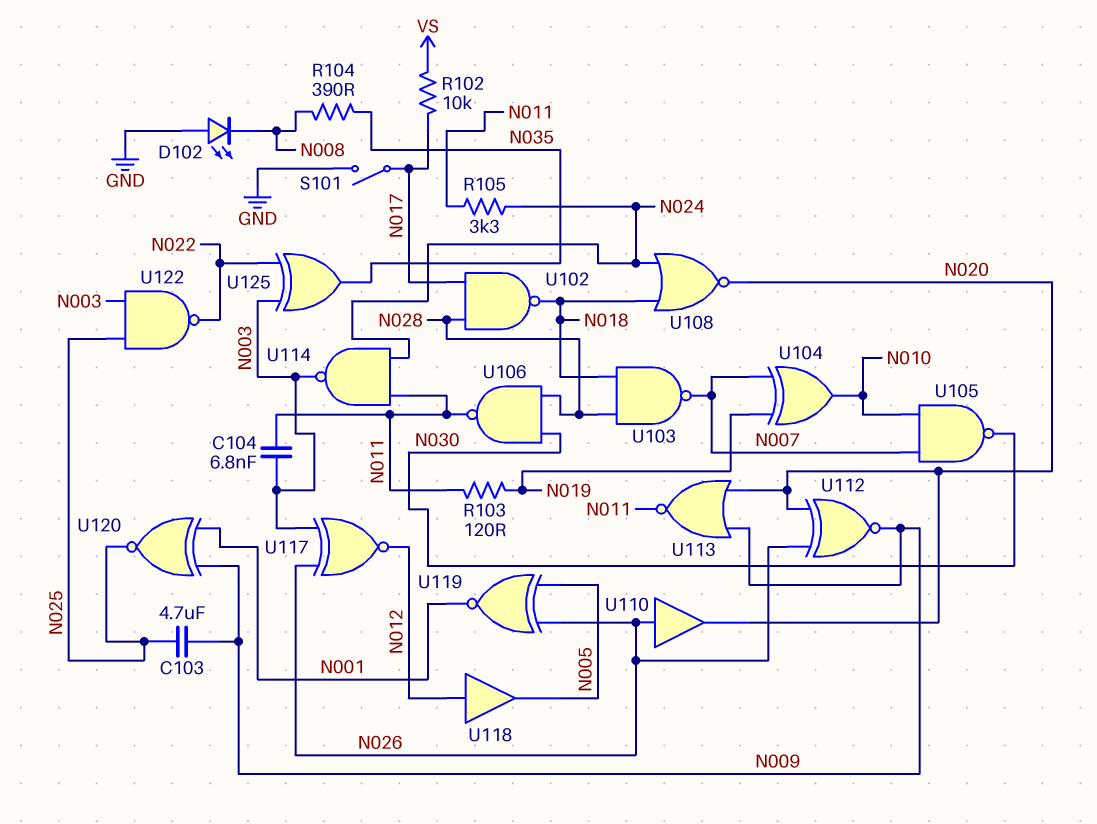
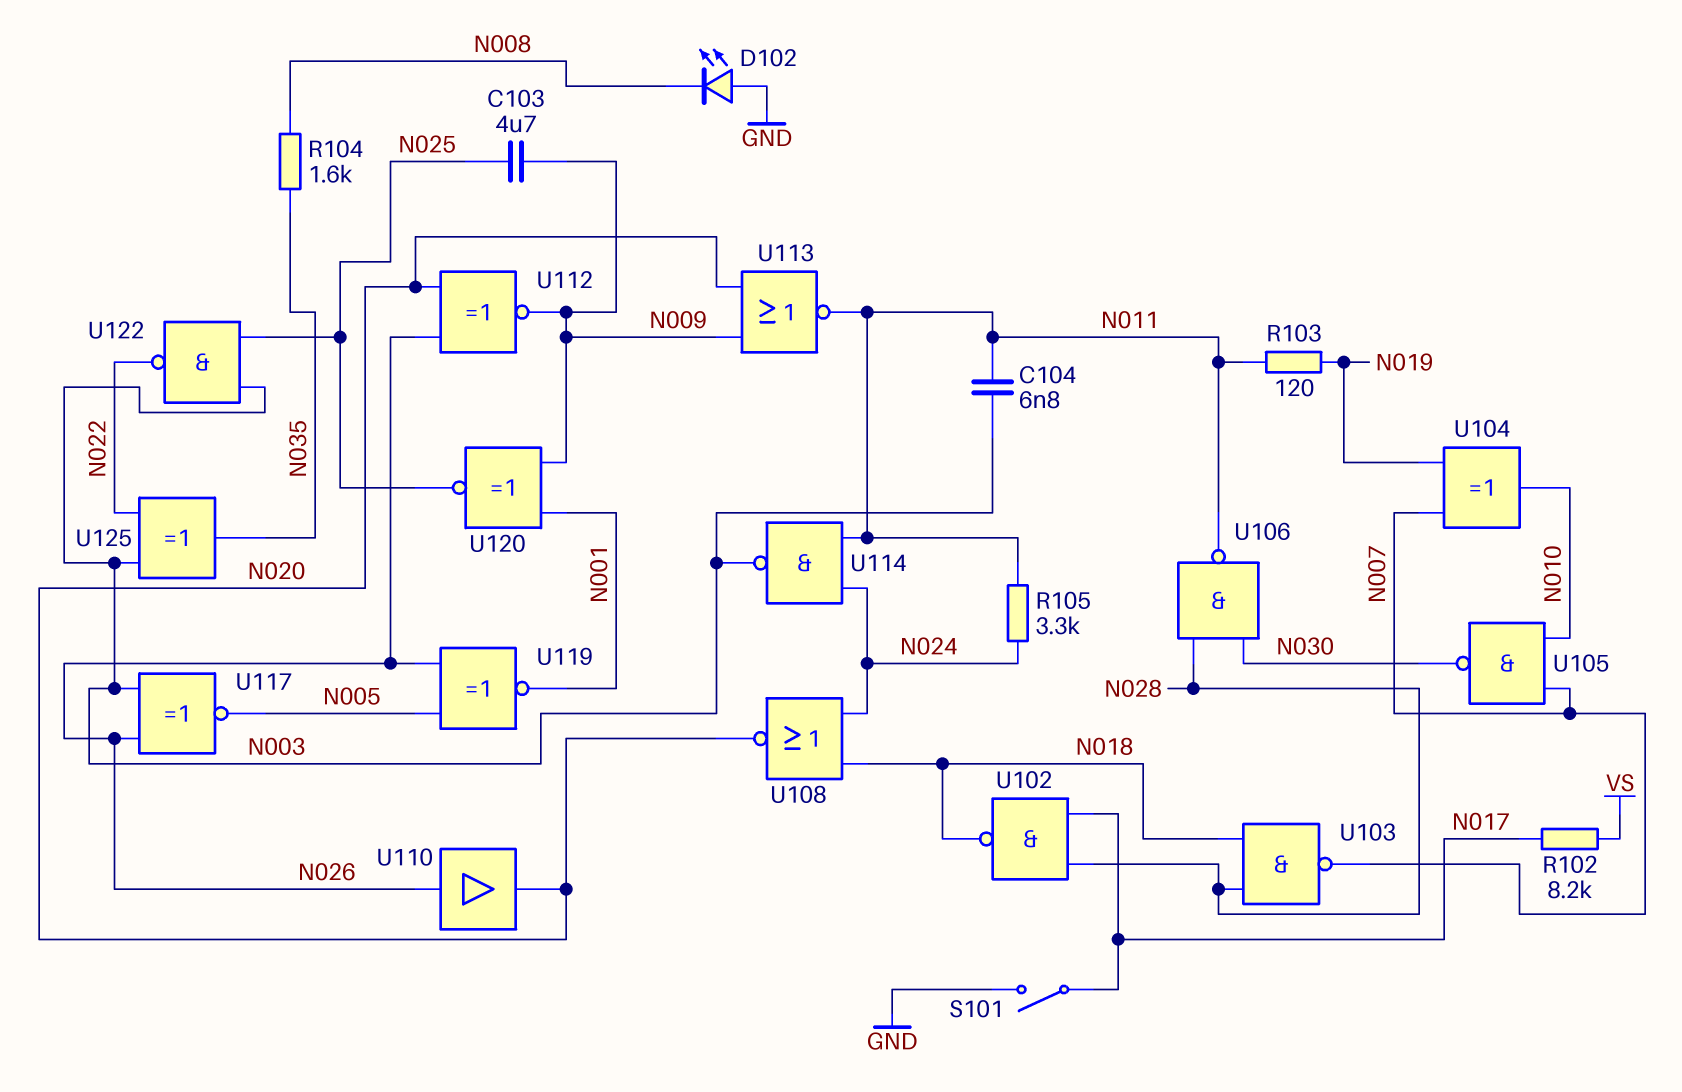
R102: 10k (N017, VS) -> 8.2k (N017, VS)
R104: 390 (N008, N035) -> 1.6k (N008, N035)
U117: XNOR (in N003, in N026, out N012) -> XNOR (in N003, in N026, out N005)
U118: buffer (in N012, out N005) -> none

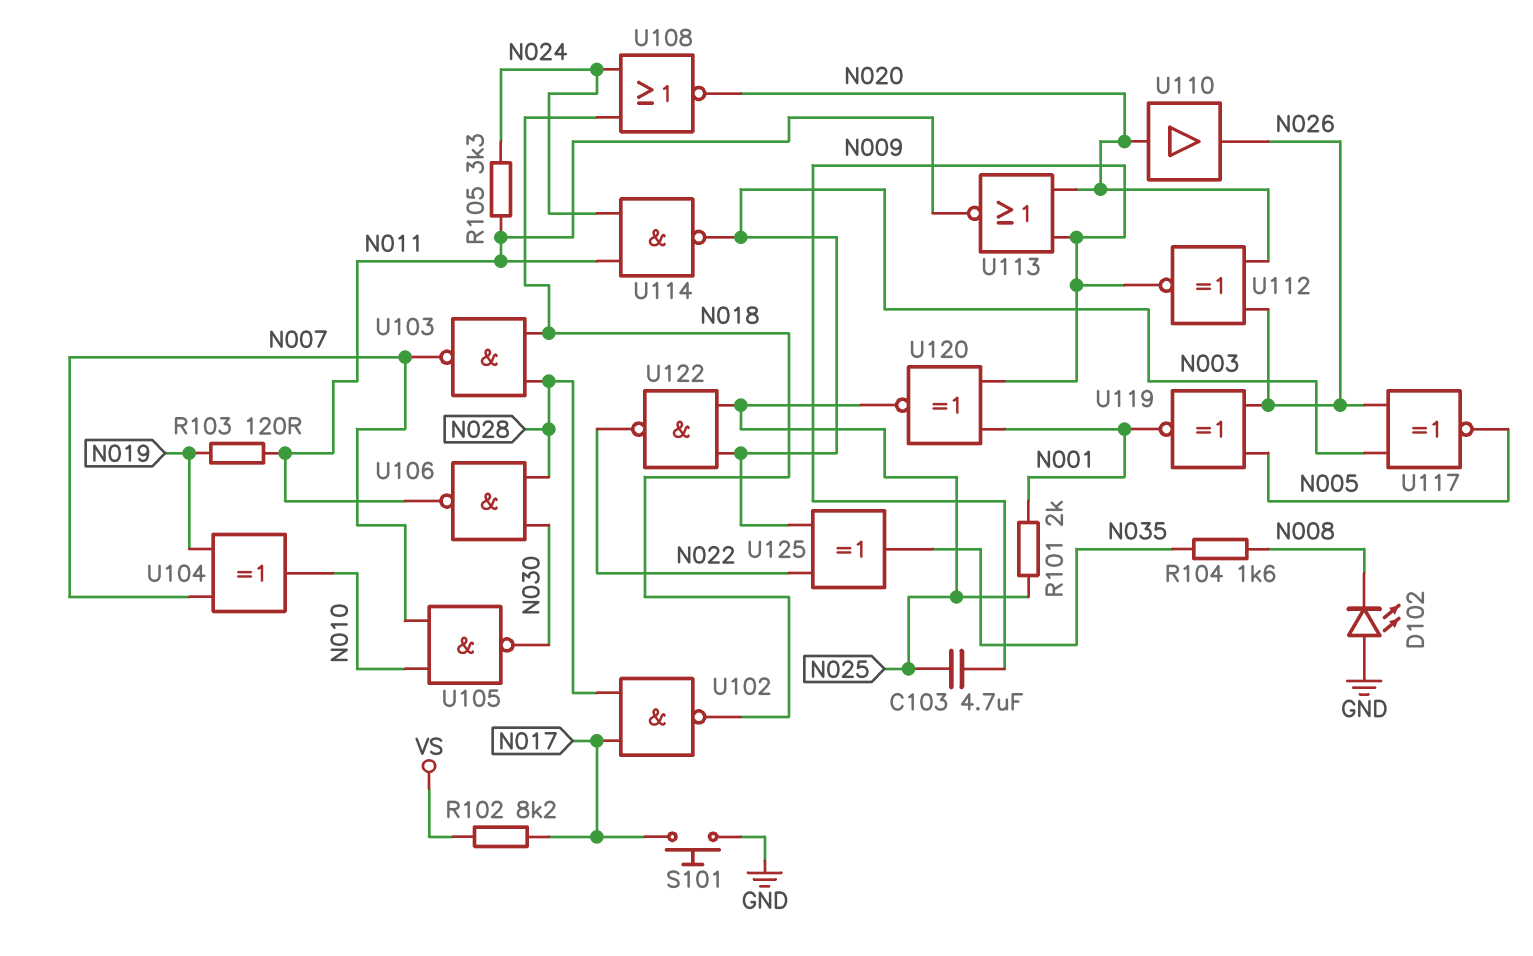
C104: 6.8nF (N003, N011) -> none
R101: none -> 2k (N001, N025)
S101: switch (GND, N017) -> button (GND, N017)
U110: buffer (in N026, out N020) -> buffer (in N020, out N026)

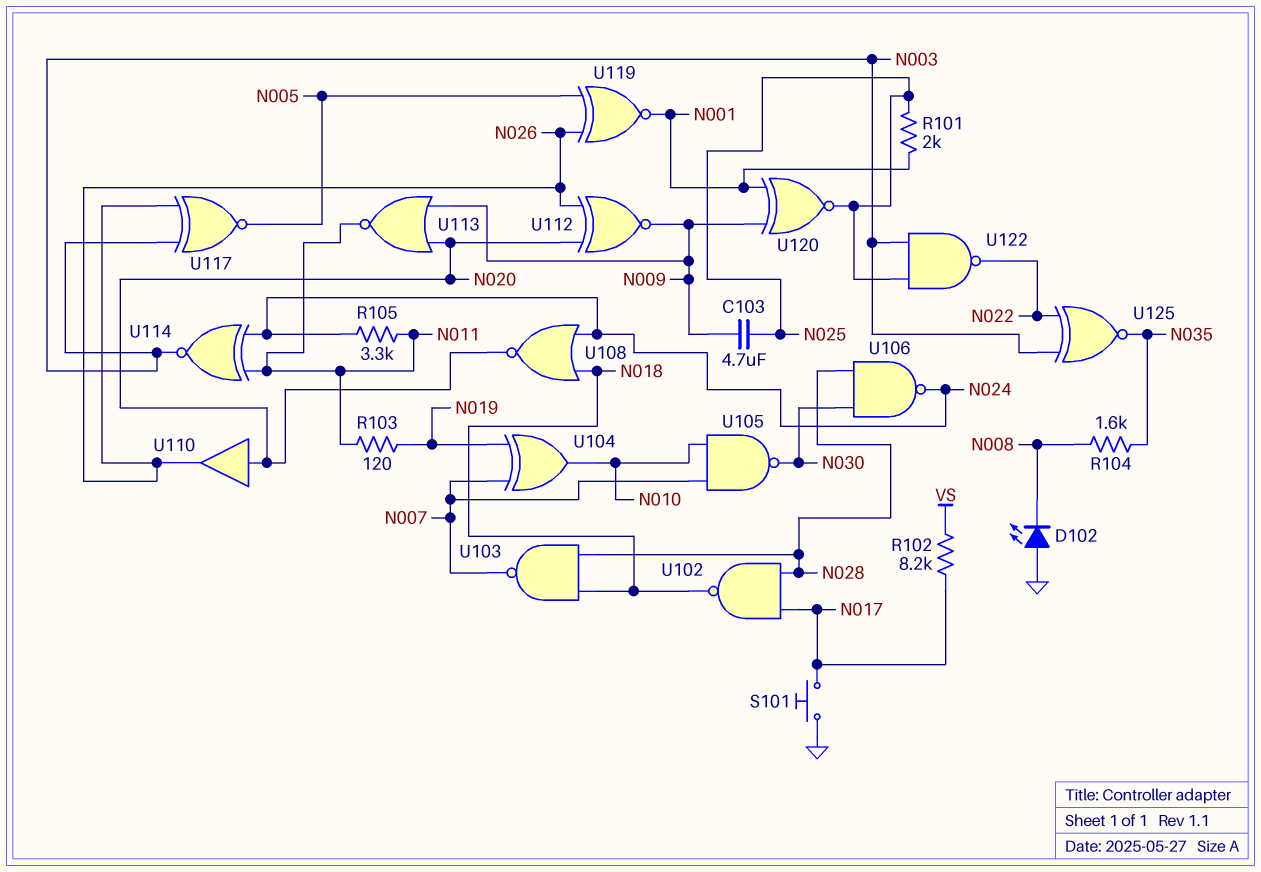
U106: NAND (in N028, in N030, out N011) -> NAND (in N028, in N030, out N024)
U114: NAND (in N011, in N024, out N003) -> XNOR (in N011, in N024, out N003)
U125: XOR (in N003, in N022, out N035) -> XNOR (in N003, in N022, out N035)

